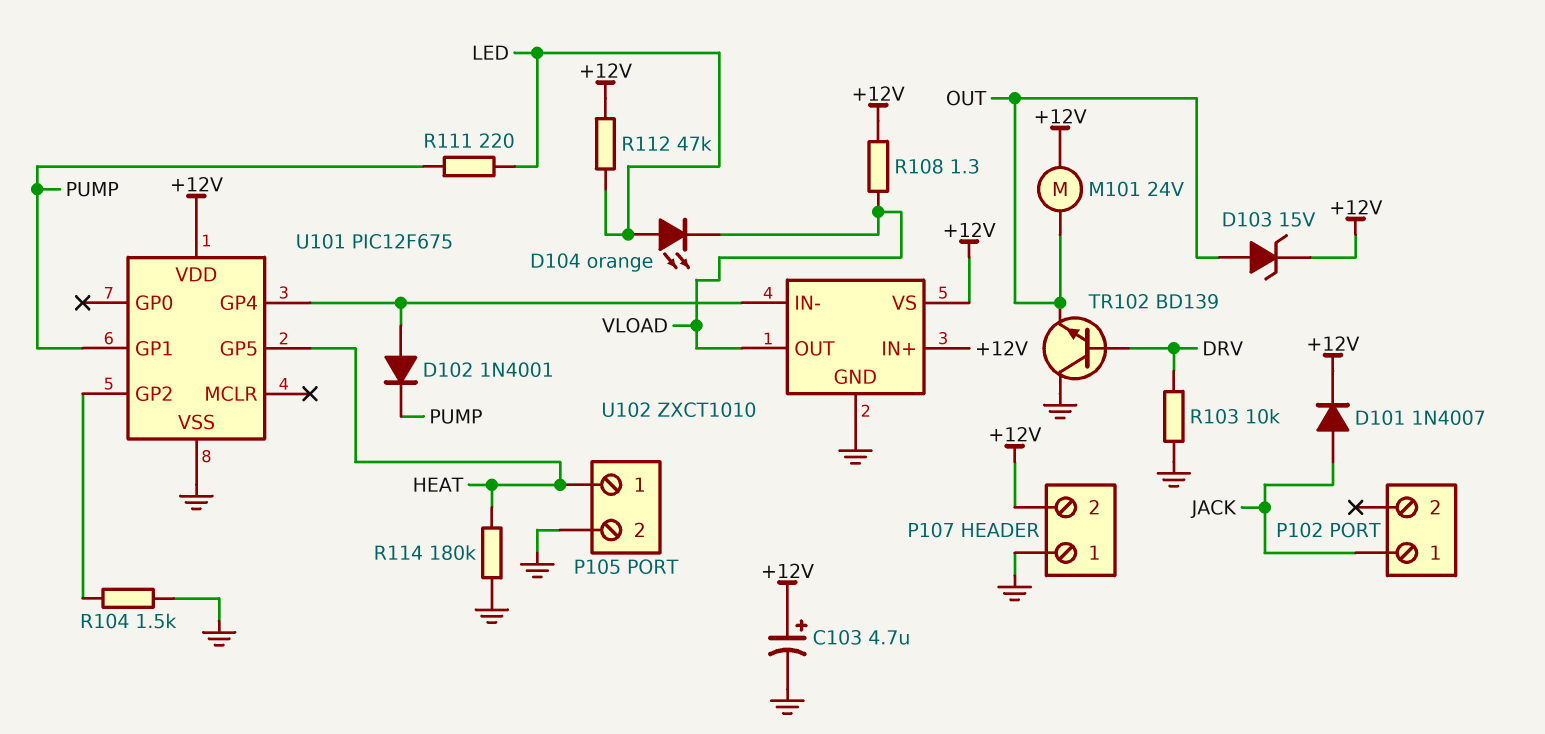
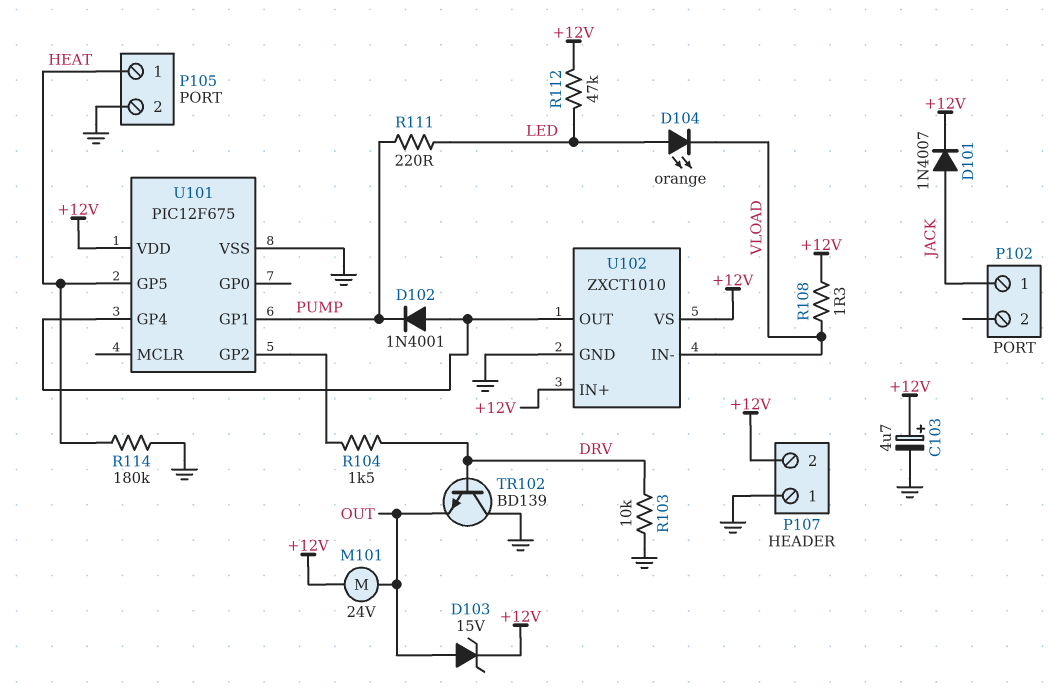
R104: 1.5k (GND, U101/GP2) -> 1.5k (DRV, U101/GP2)
U102 pin IN-: U101/GP4 -> VLOAD
U102 pin OUT: VLOAD -> U101/GP4

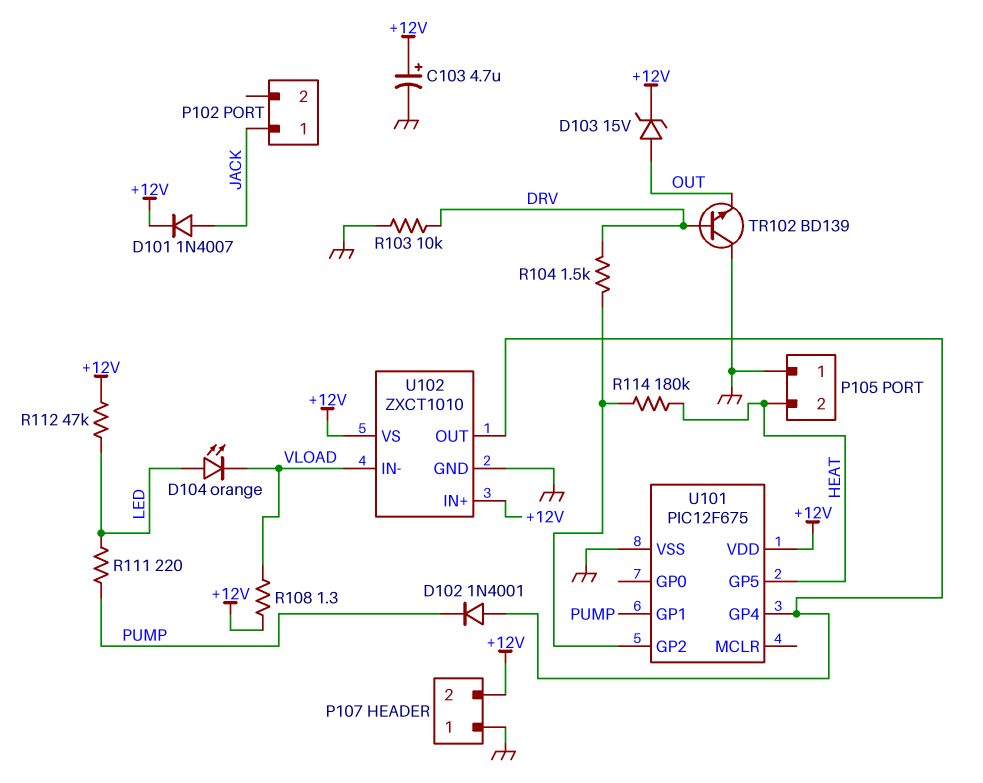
M101: motor 24V (+12V, OUT) -> none
P105 pin 1: HEAT -> GND
P105 pin 2: GND -> HEAT
R114: 180k (GND, HEAT) -> 180k (HEAT, U101/GP2)

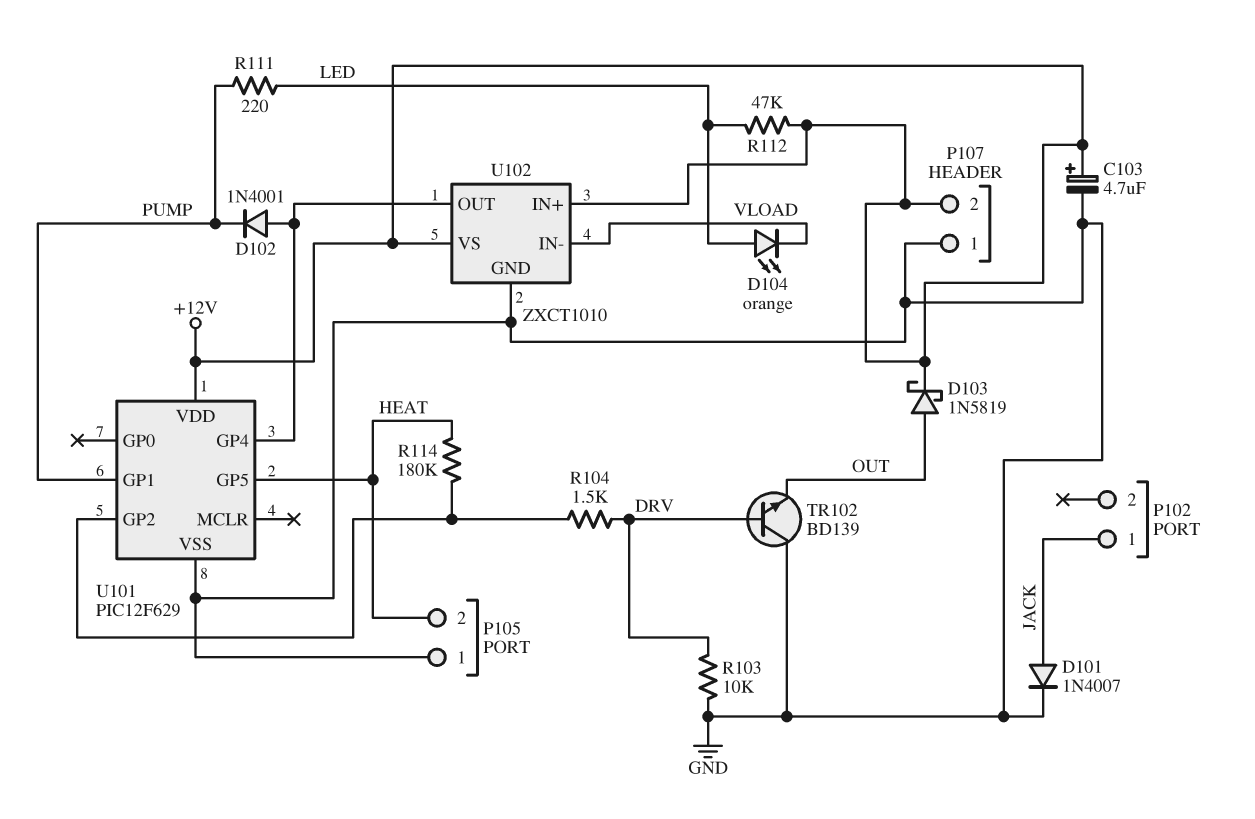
D101: diode 1N4007 (A JACK, K +12V) -> diode 1N4007 (A JACK, K GND)
D103: zener 15V (A OUT, K +12V) -> schottky 1N5819 (A OUT, K +12V)
R108: 1.3 (+12V, VLOAD) -> none
U101: PIC12F675 -> PIC12F629

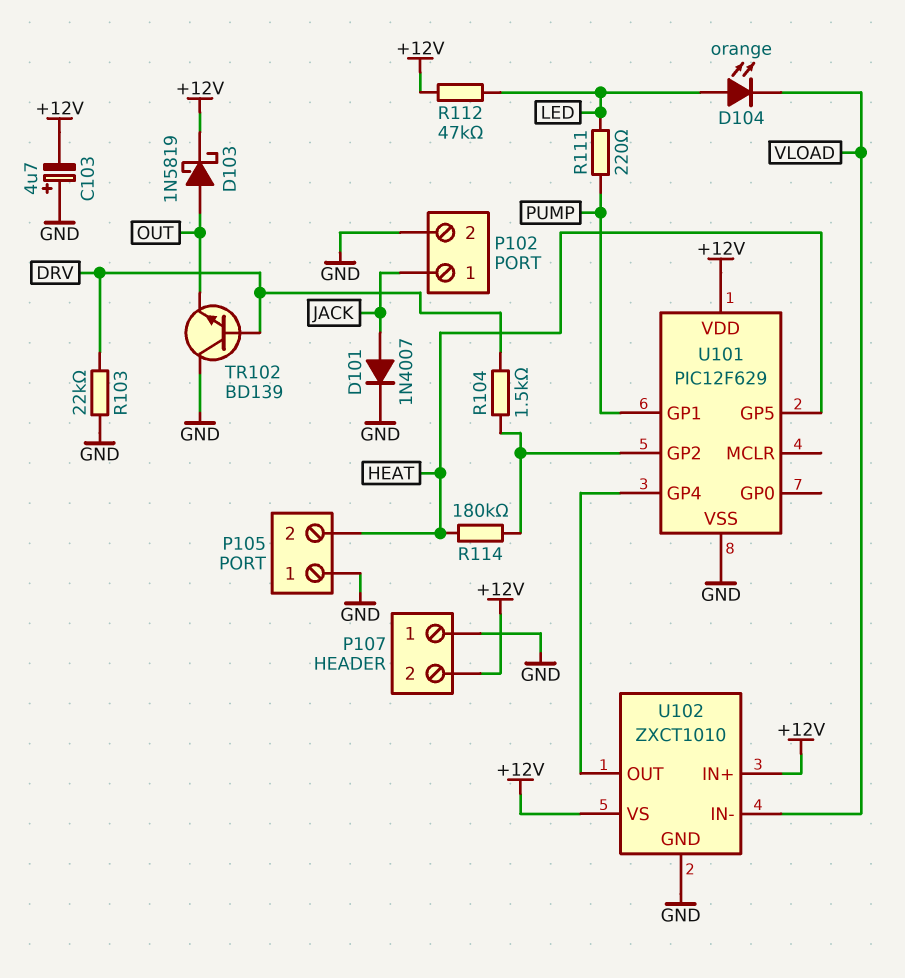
C103: 4.7uF (plus +12V, minus GND) -> 4.7uF (plus GND, minus +12V)
D102: diode 1N4001 (A U101/GP4, K PUMP) -> none
P102 pin 2: none -> GND
R103: 10k (DRV, GND) -> 22k (DRV, GND)

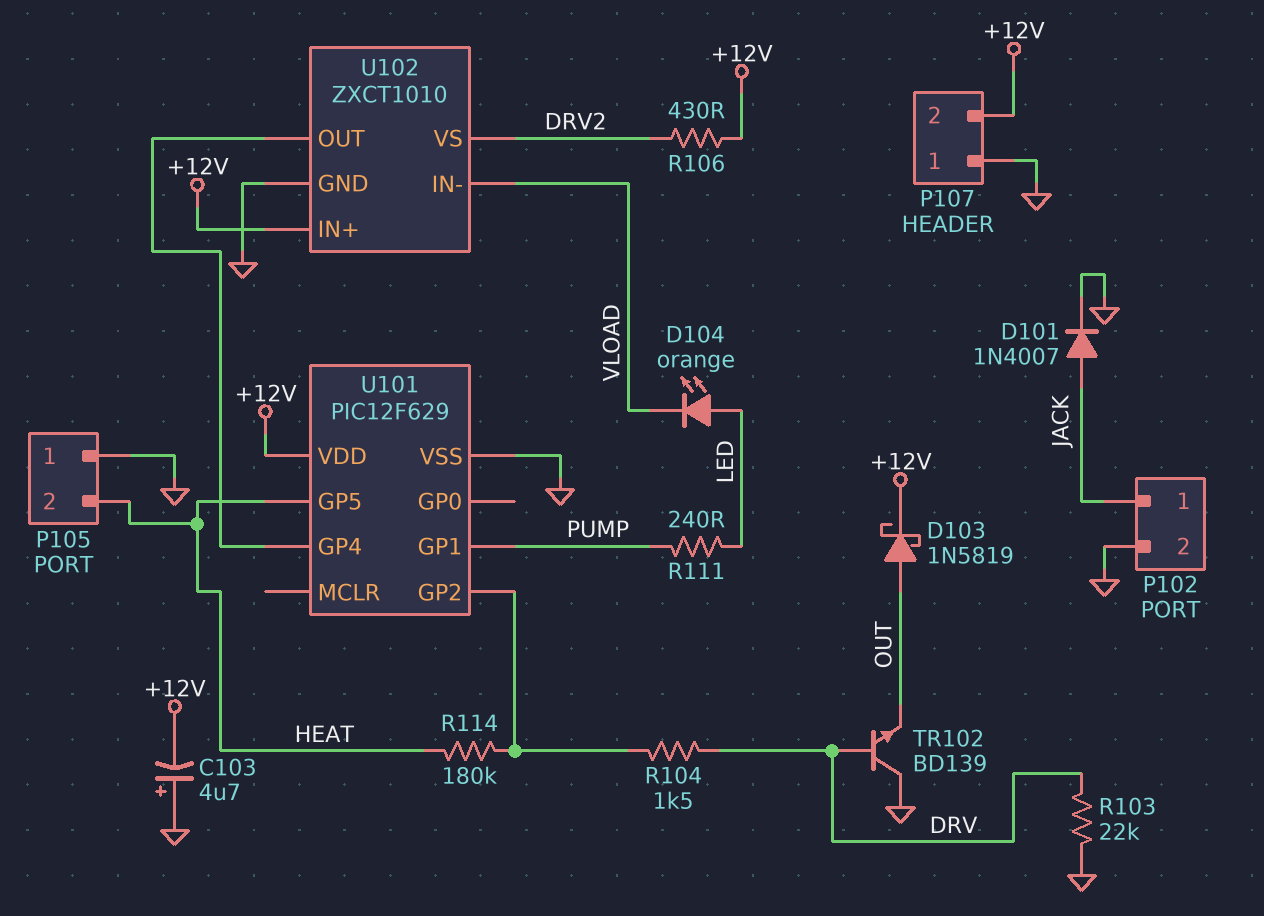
R106: none -> 430 (+12V, DRV2)
R111: 220 (LED, PUMP) -> 240 (LED, PUMP)
R112: 47k (+12V, LED) -> none
U102 pin VS: +12V -> DRV2

